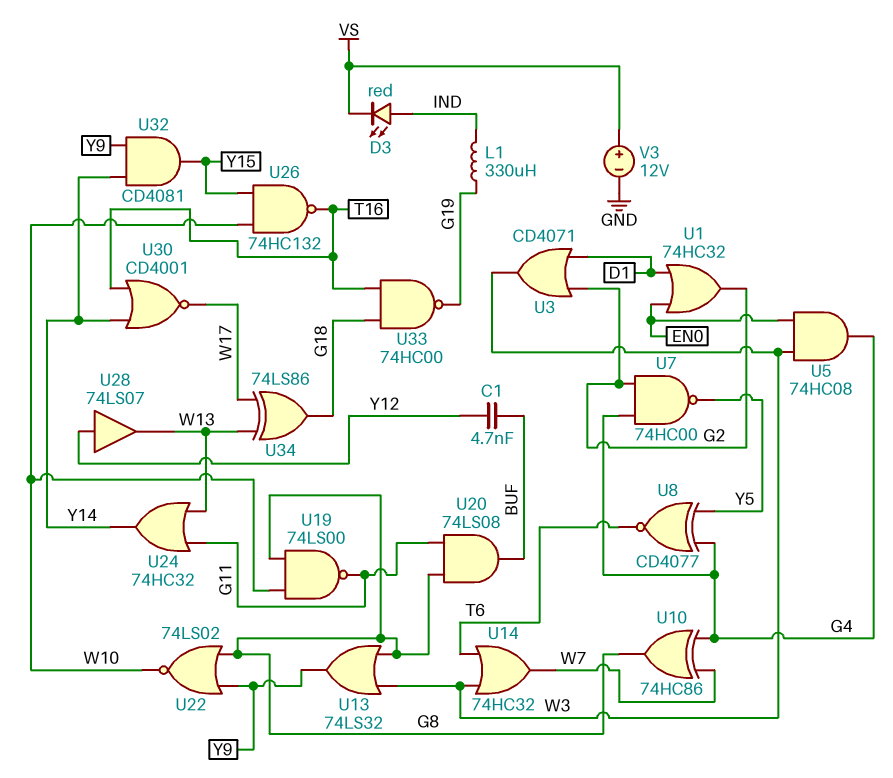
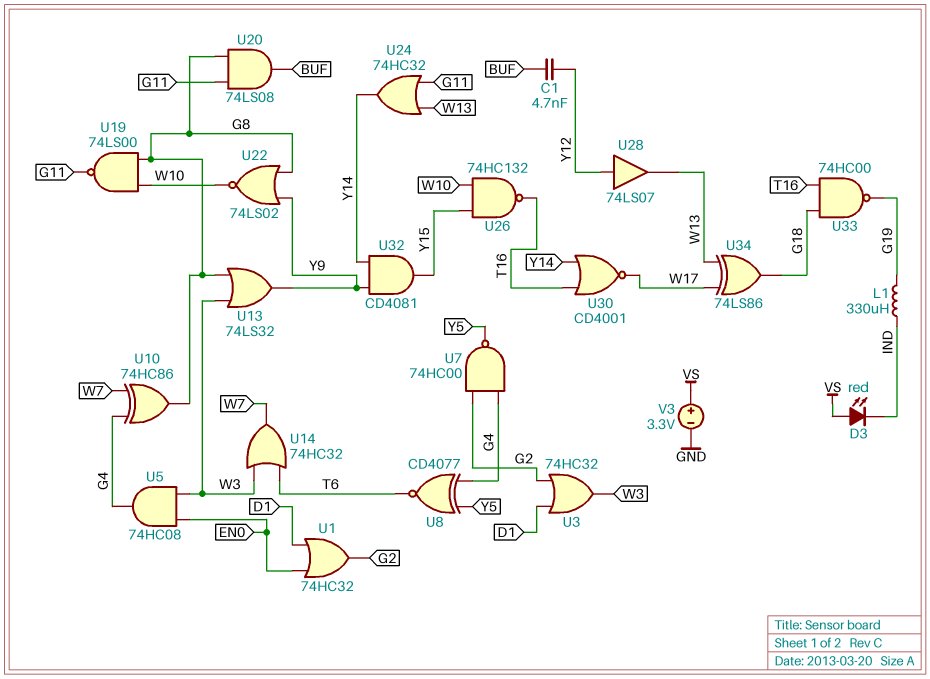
D3: LED red (A IND, K VS) -> LED red (A VS, K IND)
U3: OR CD4071 (in D1, in G2, out W3) -> OR 74HC32 (in D1, in G2, out W3)
V3: 12V (plus VS, minus GND) -> 3.3V (plus VS, minus GND)

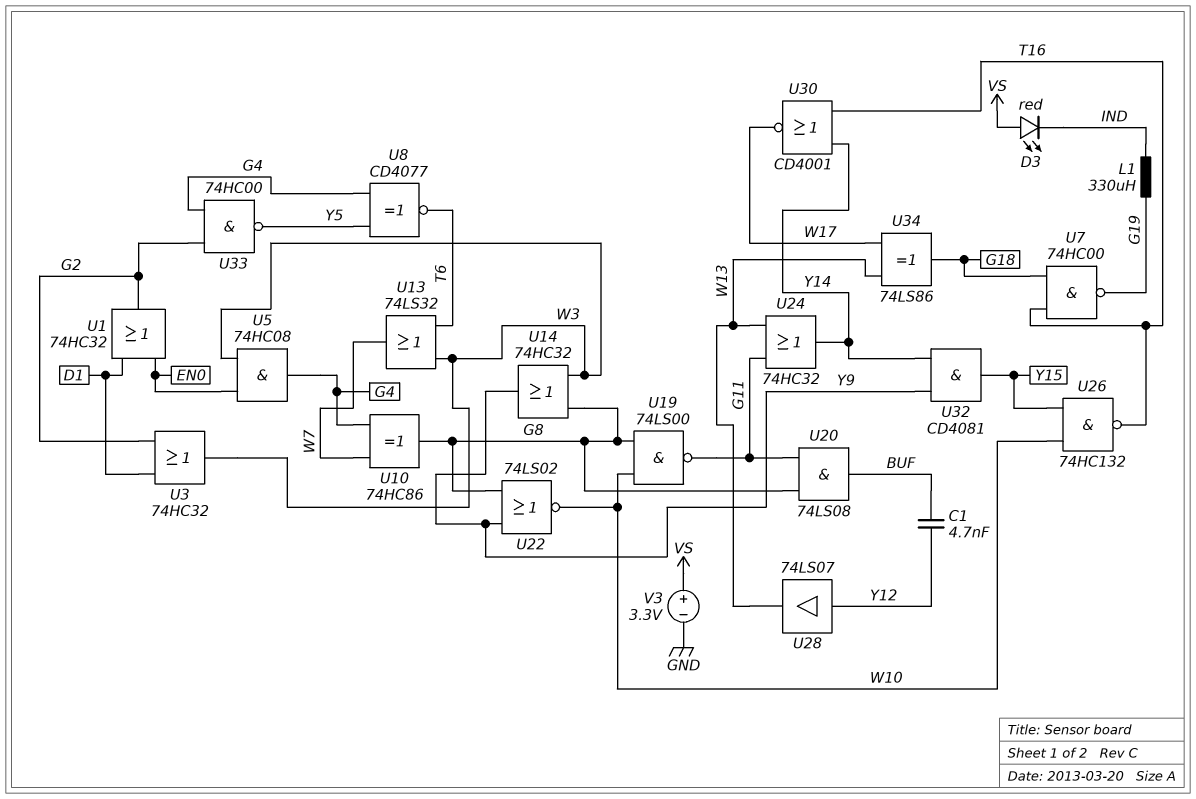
U7: NAND 74HC00 (in G2, in G4, out Y5) -> NAND 74HC00 (in G18, in T16, out G19)
U13: OR 74LS32 (in G8, in W3, out Y9) -> OR 74LS32 (in T6, in W3, out W7)
U14: OR 74HC32 (in T6, in W3, out W7) -> OR 74HC32 (in G8, in W3, out Y9)
U33: NAND 74HC00 (in G18, in T16, out G19) -> NAND 74HC00 (in G2, in G4, out Y5)

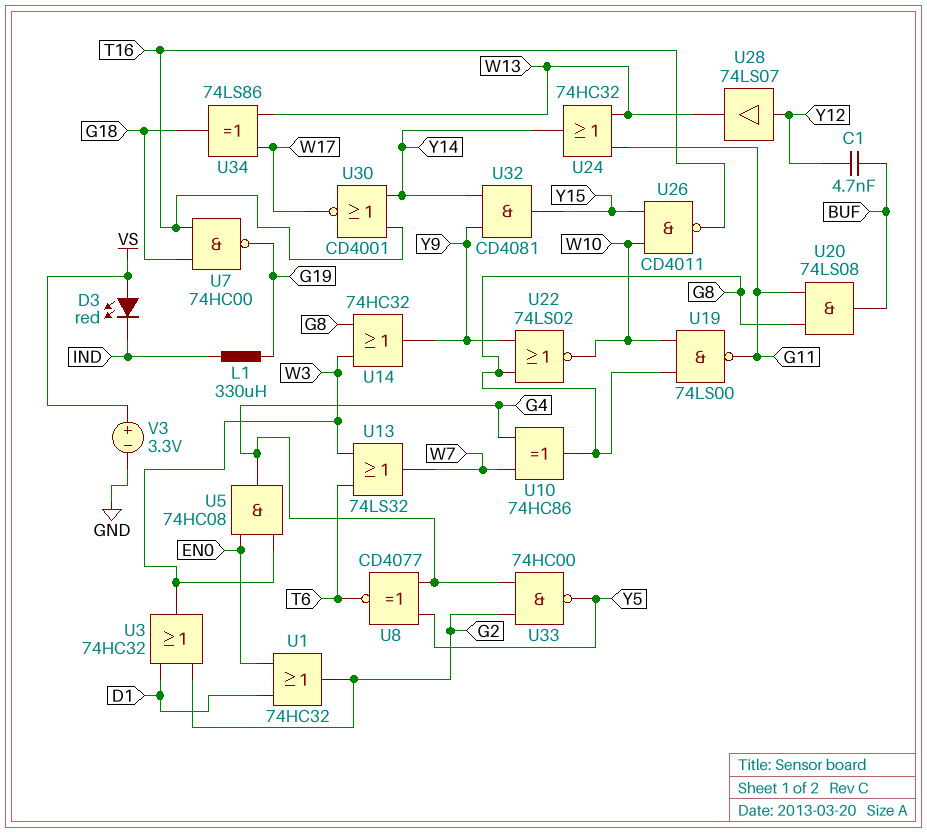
U26: NAND 74HC132 (in W10, in Y15, out T16) -> NAND CD4011 (in W10, in Y15, out T16)

